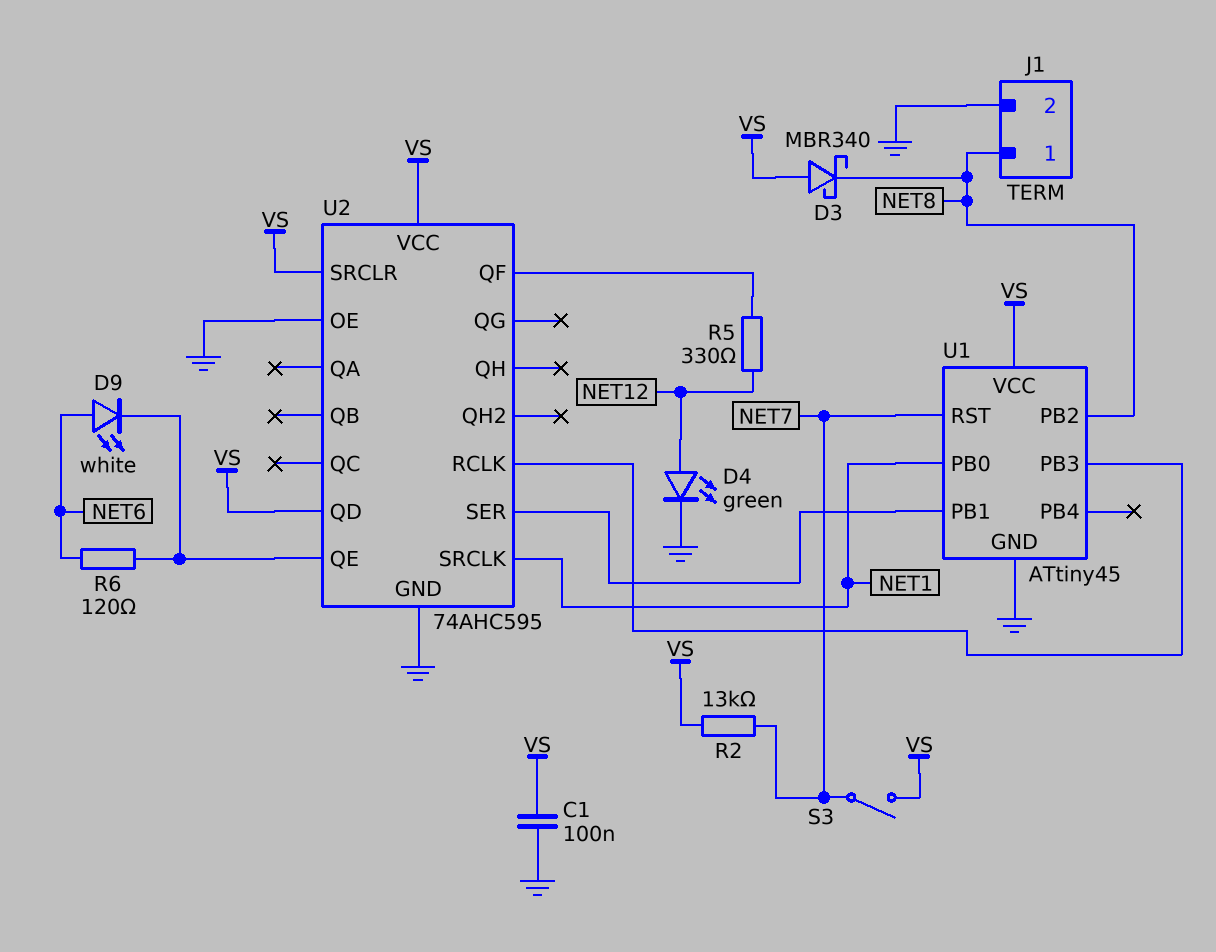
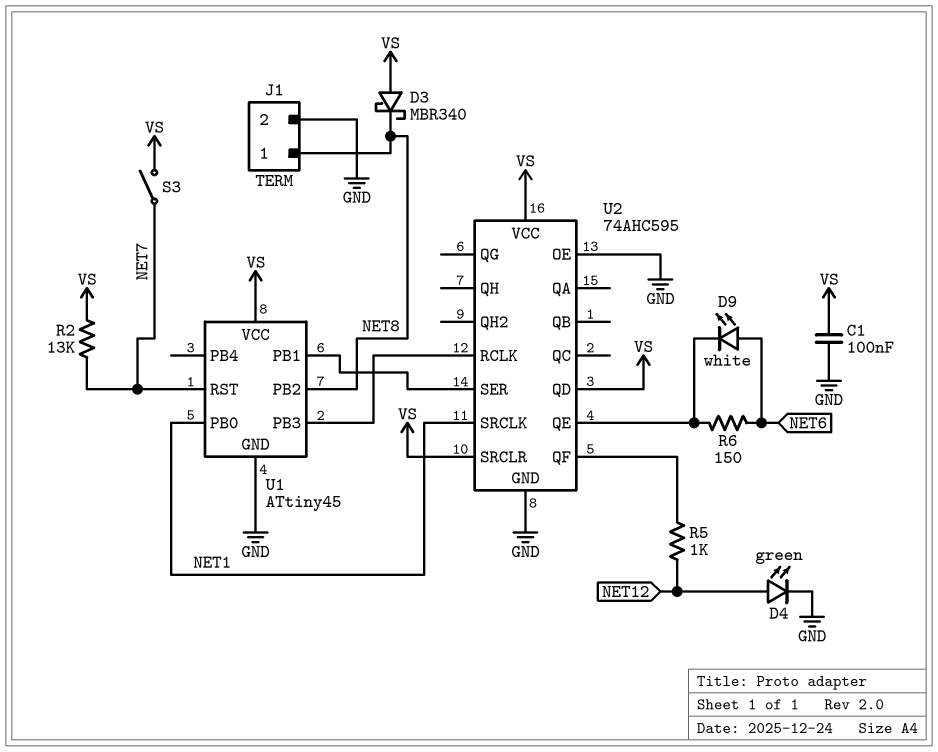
R5: 330 (NET12, U2/QF) -> 1k (NET12, U2/QF)
R6: 120 (NET6, U2/QE) -> 150 (NET6, U2/QE)

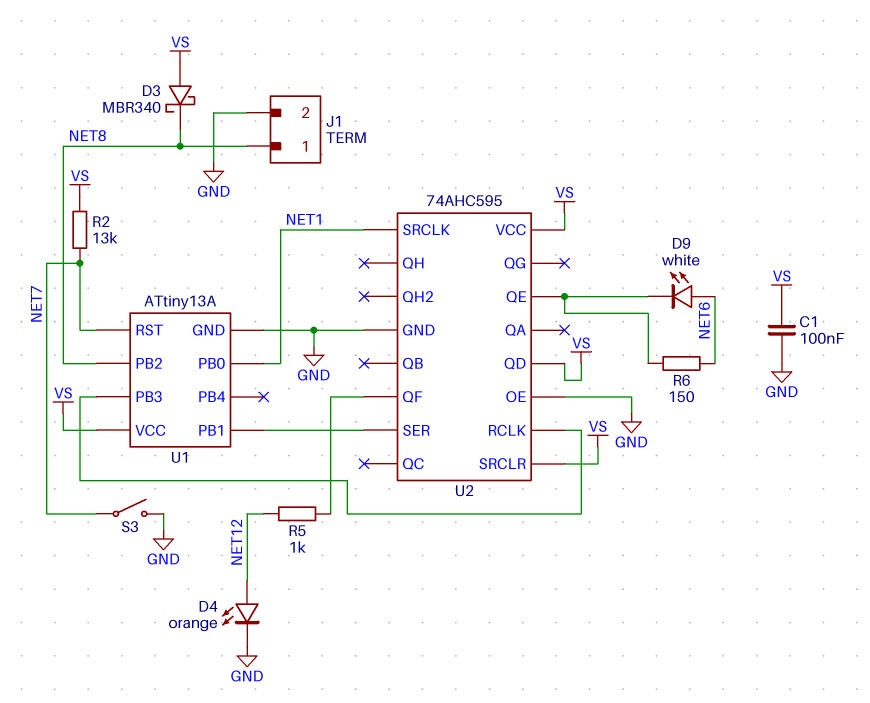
D4: LED green (A NET12, K GND) -> LED orange (A NET12, K GND)
S3: switch (NET7, VS) -> switch (GND, NET7)
U1: ATtiny45 -> ATtiny13A

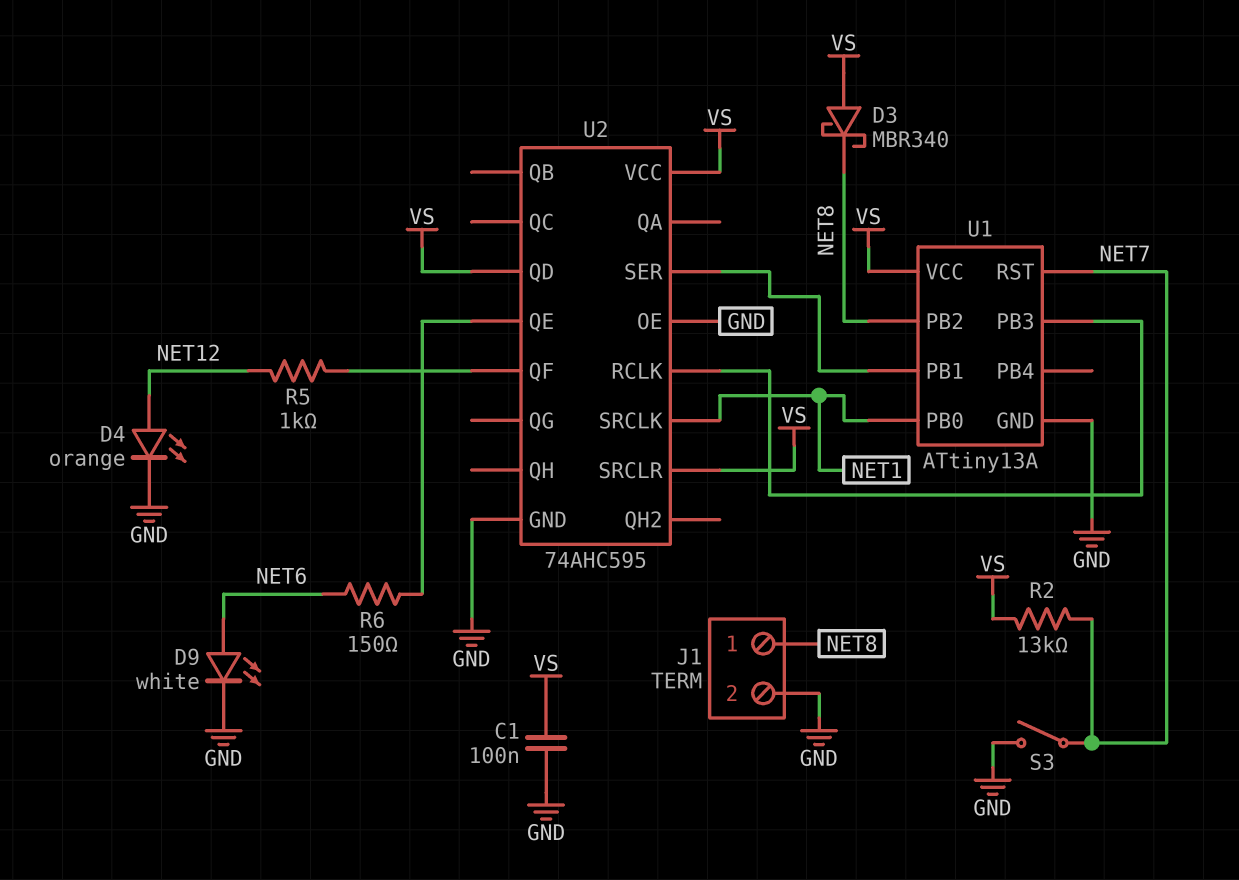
D9: LED white (A NET6, K U2/QE) -> LED white (A NET6, K GND)

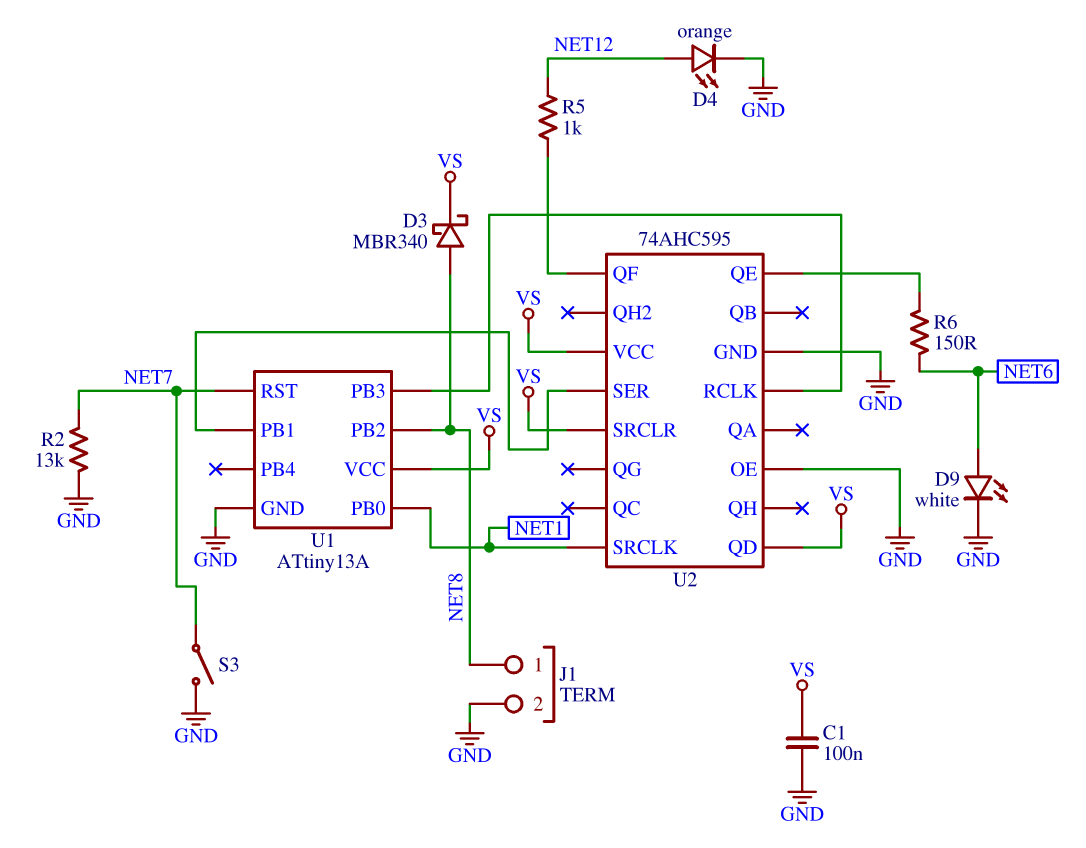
D3: schottky MBR340 (A VS, K NET8) -> schottky MBR340 (A NET8, K VS)
R2: 13k (NET7, VS) -> 13k (GND, NET7)

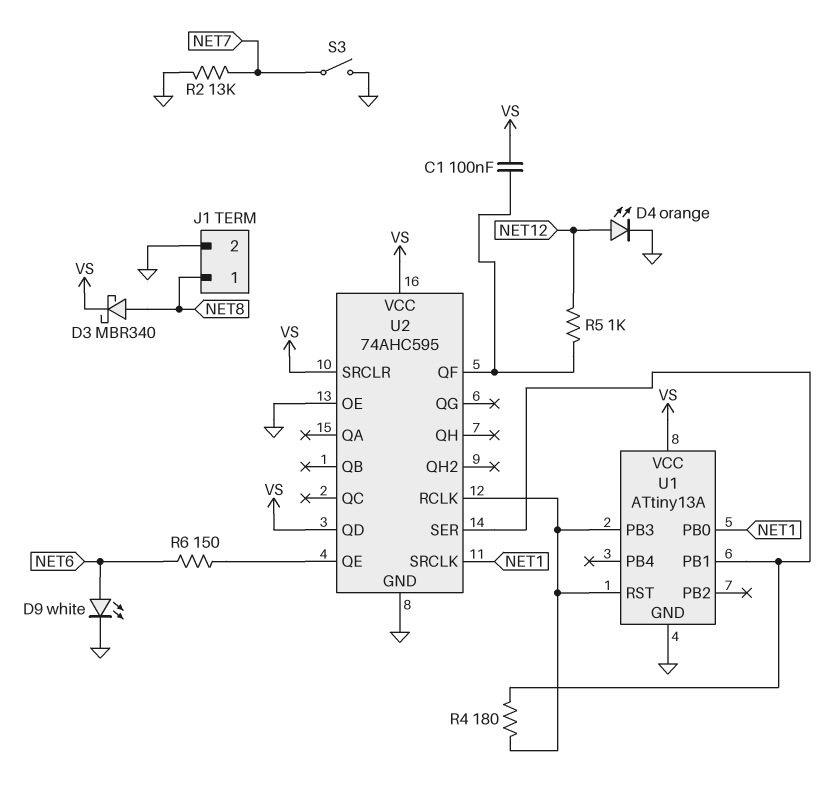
C1: 100nF (GND, VS) -> 100nF (U2/QF, VS)
R4: none -> 180 (U1/PB1, U1/PB3)
U1 pin PB2: NET8 -> none
U1 pin RST: NET7 -> U1/PB3

